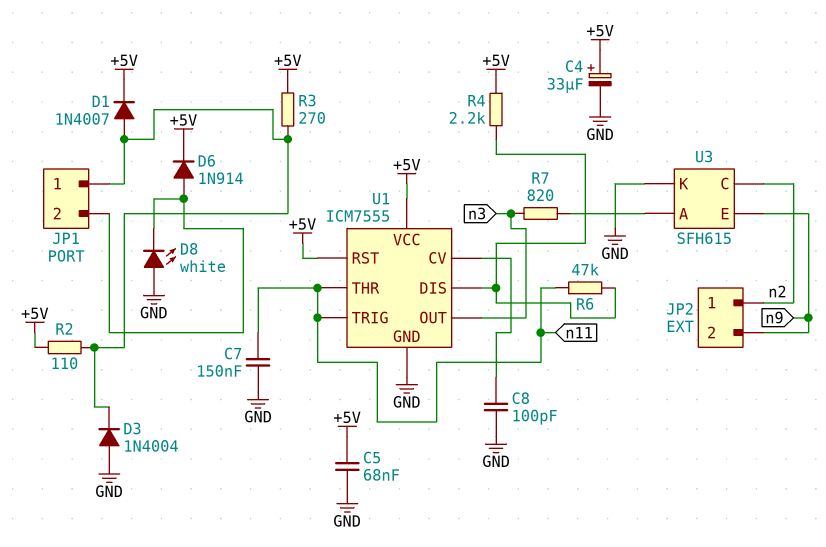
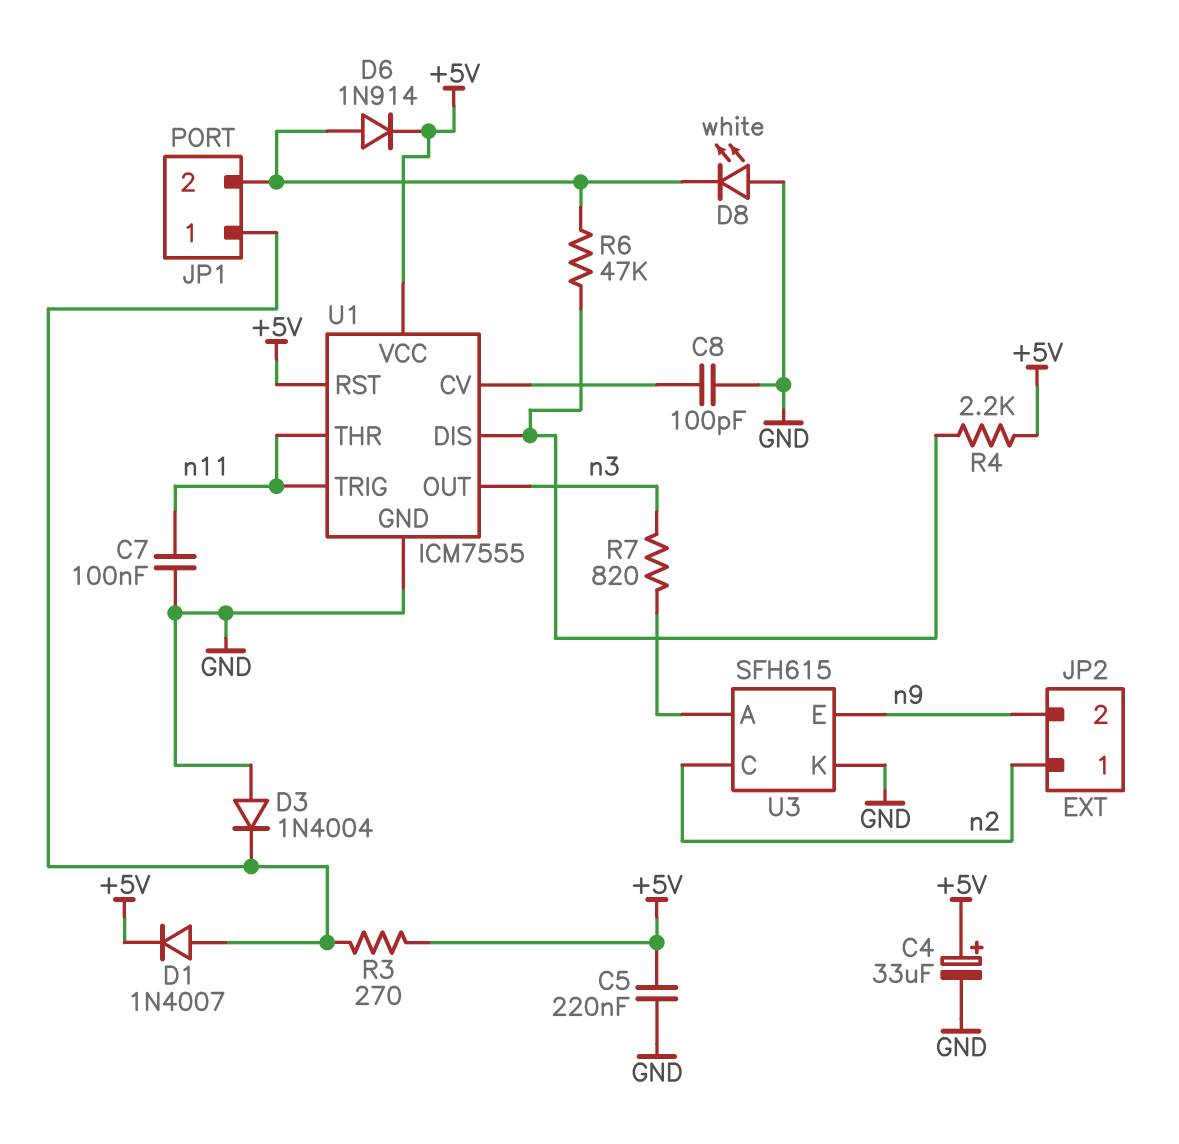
C5: 68nF (+5V, GND) -> 220nF (+5V, GND)
C7: 150nF (GND, n11) -> 100nF (GND, n11)
R2: 110 (+5V, JP1/1) -> none
R6: 47k (U1/DIS, n11) -> 47k (JP1/2, U1/DIS)

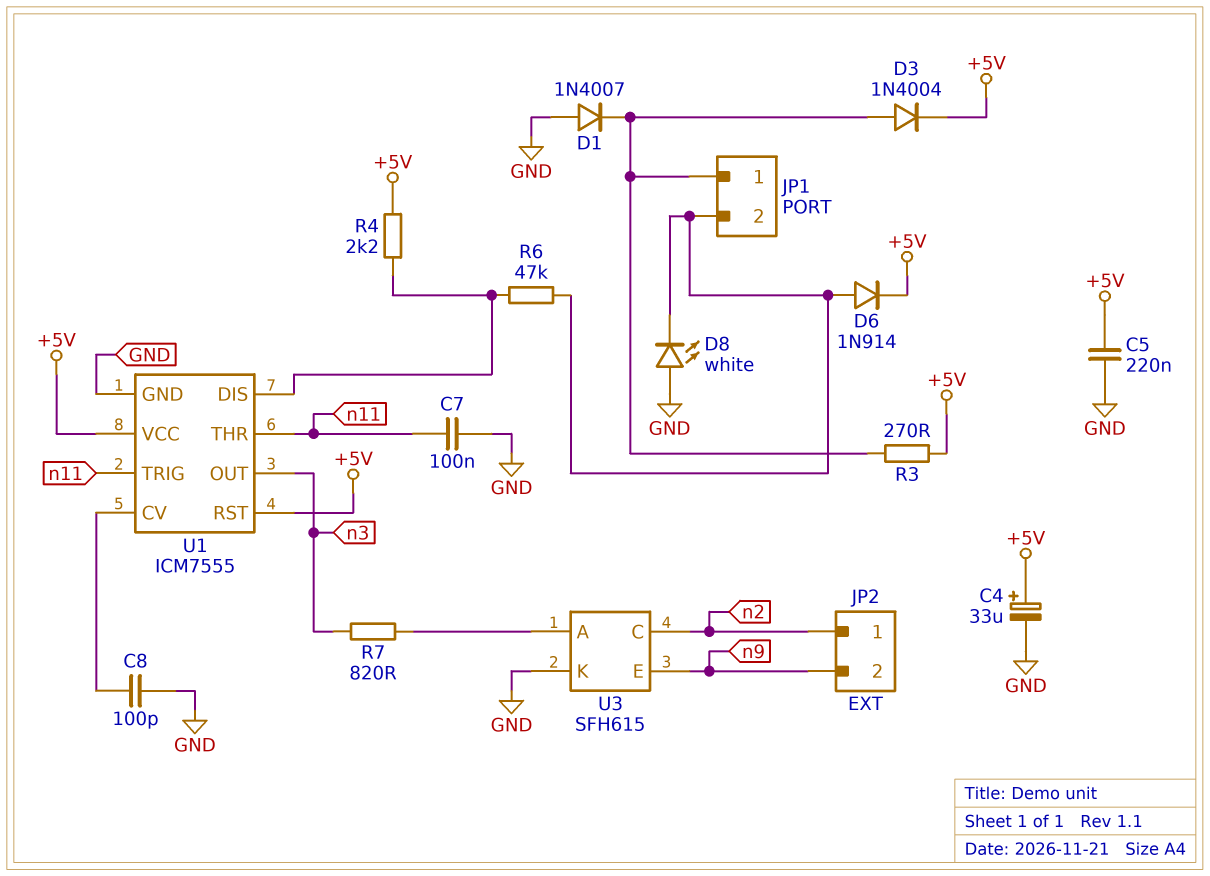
D1: diode 1N4007 (A JP1/1, K +5V) -> diode 1N4007 (A GND, K JP1/1)
D3: diode 1N4004 (A GND, K JP1/1) -> diode 1N4004 (A JP1/1, K +5V)

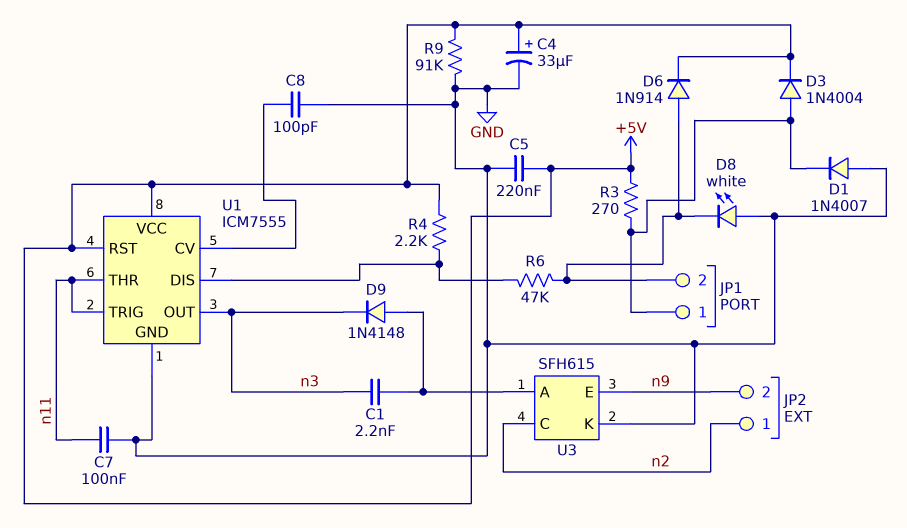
C1: none -> 2.2nF (U3/A, n3)
D9: none -> diode 1N4148 (A U3/A, K n3)
R7: 820 (U3/A, n3) -> none
R9: none -> 91k (+5V, GND)

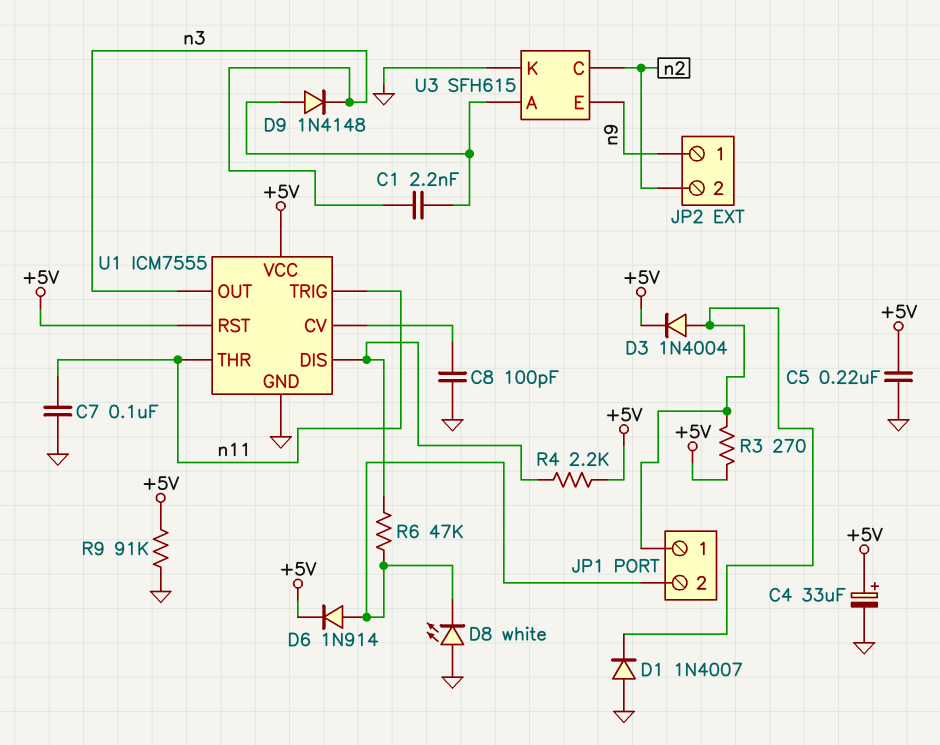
JP2 pin 1: n2 -> n9
JP2 pin 2: n9 -> n2

